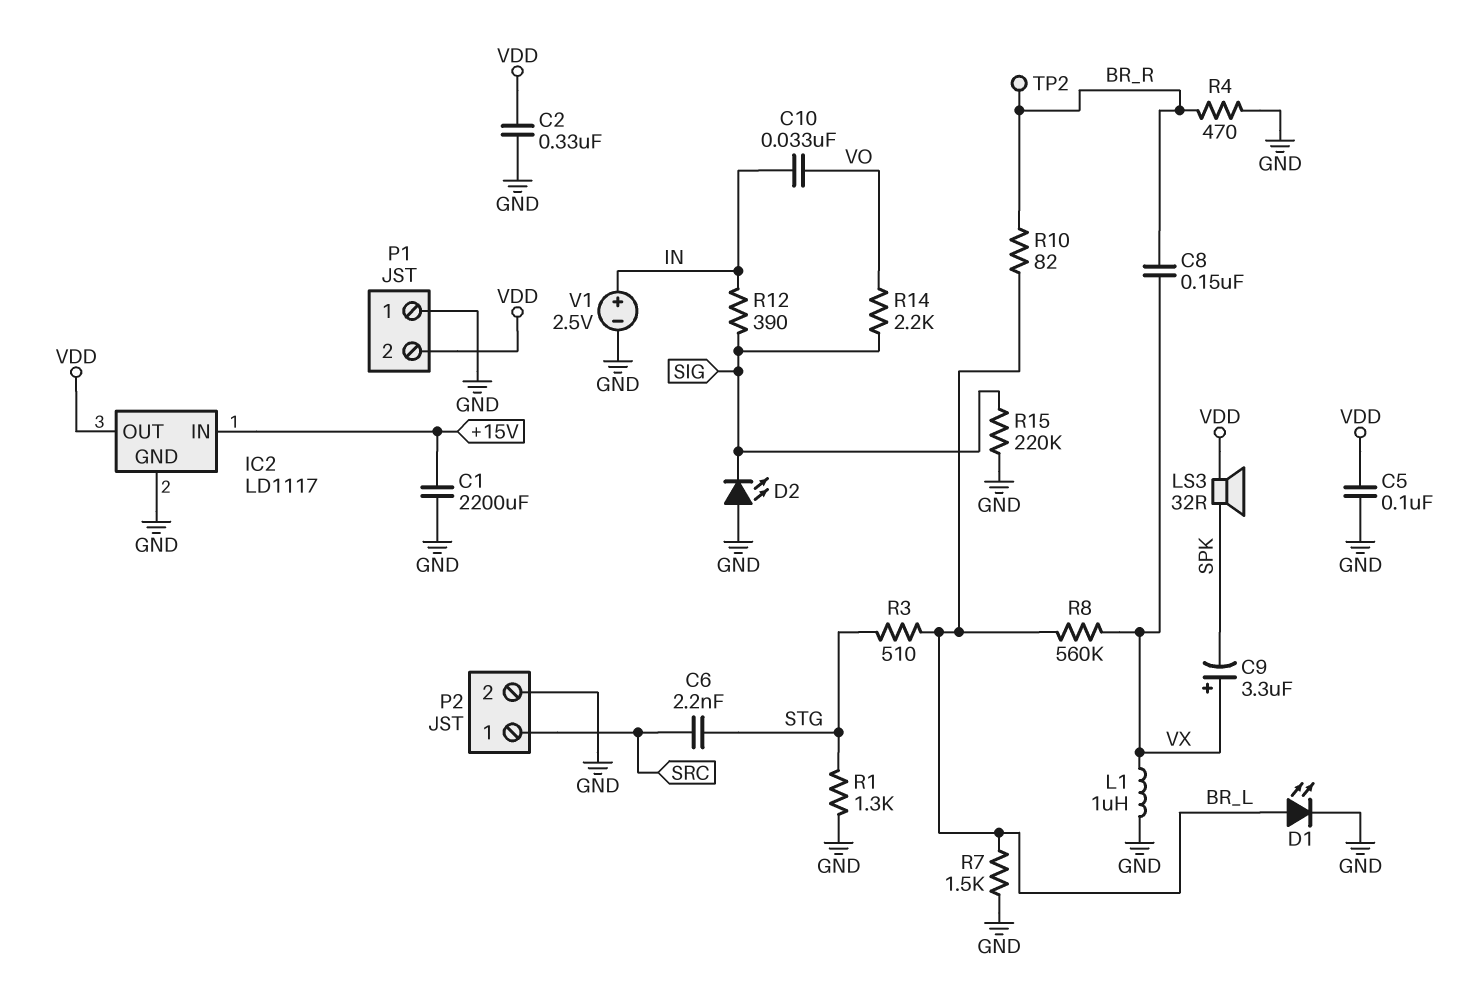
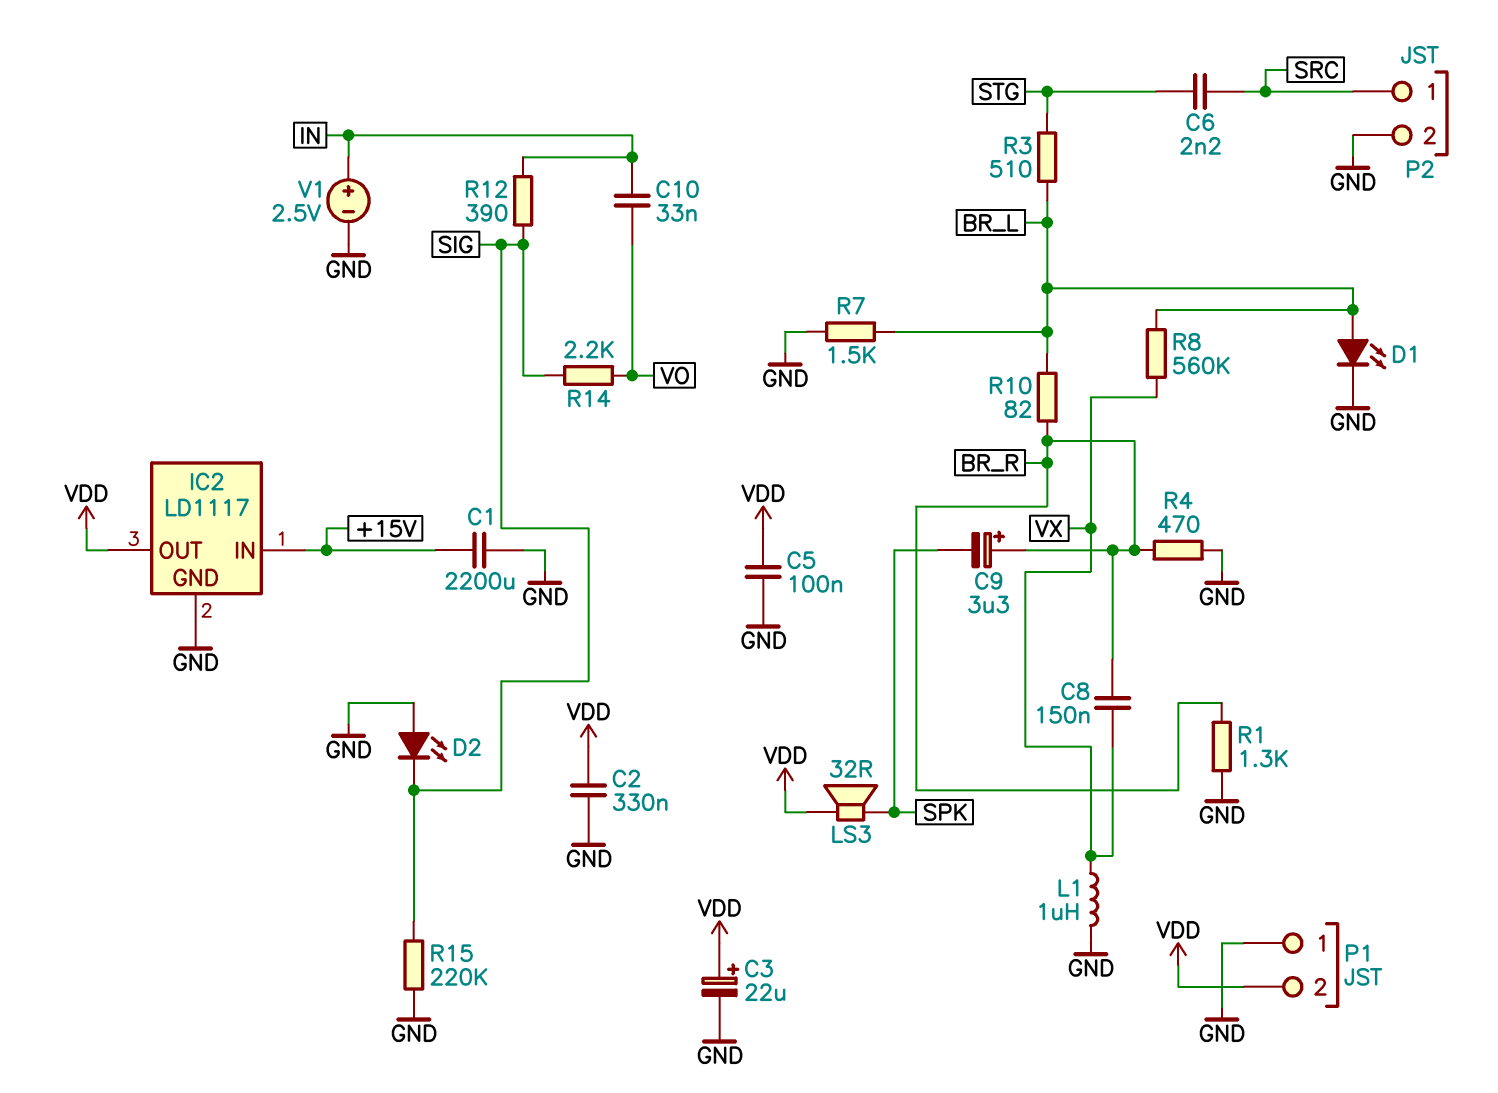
C3: none -> 22uF (plus VDD, minus GND)
C9: 3.3uF (plus VX, minus SPK) -> 3.3uF (plus BR_R, minus SPK)
R1: 1.3k (GND, STG) -> 1.3k (BR_R, GND)
TP2: test point (BR_R) -> none

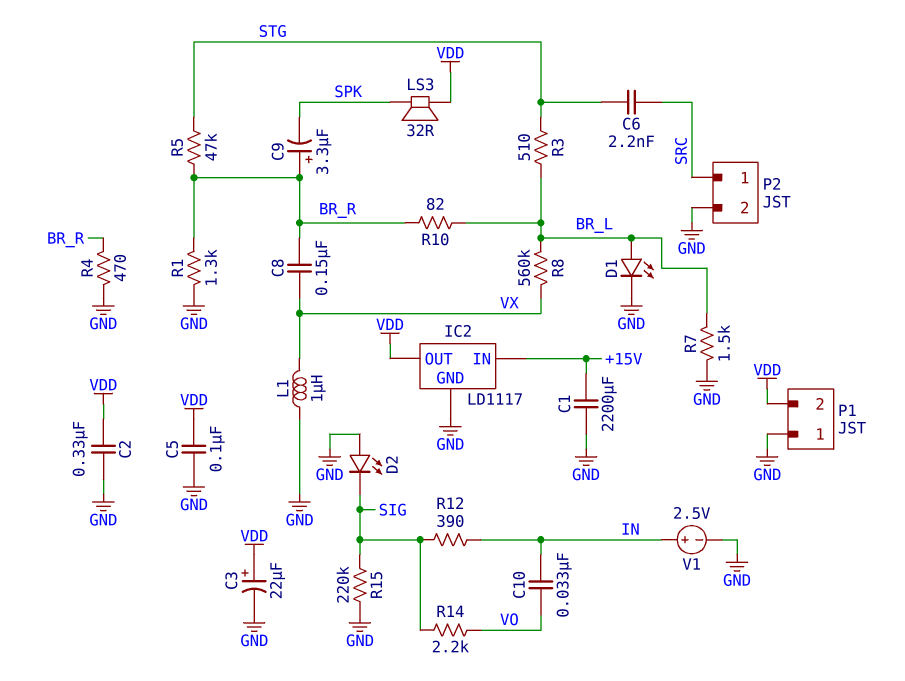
R5: none -> 47k (BR_R, STG)

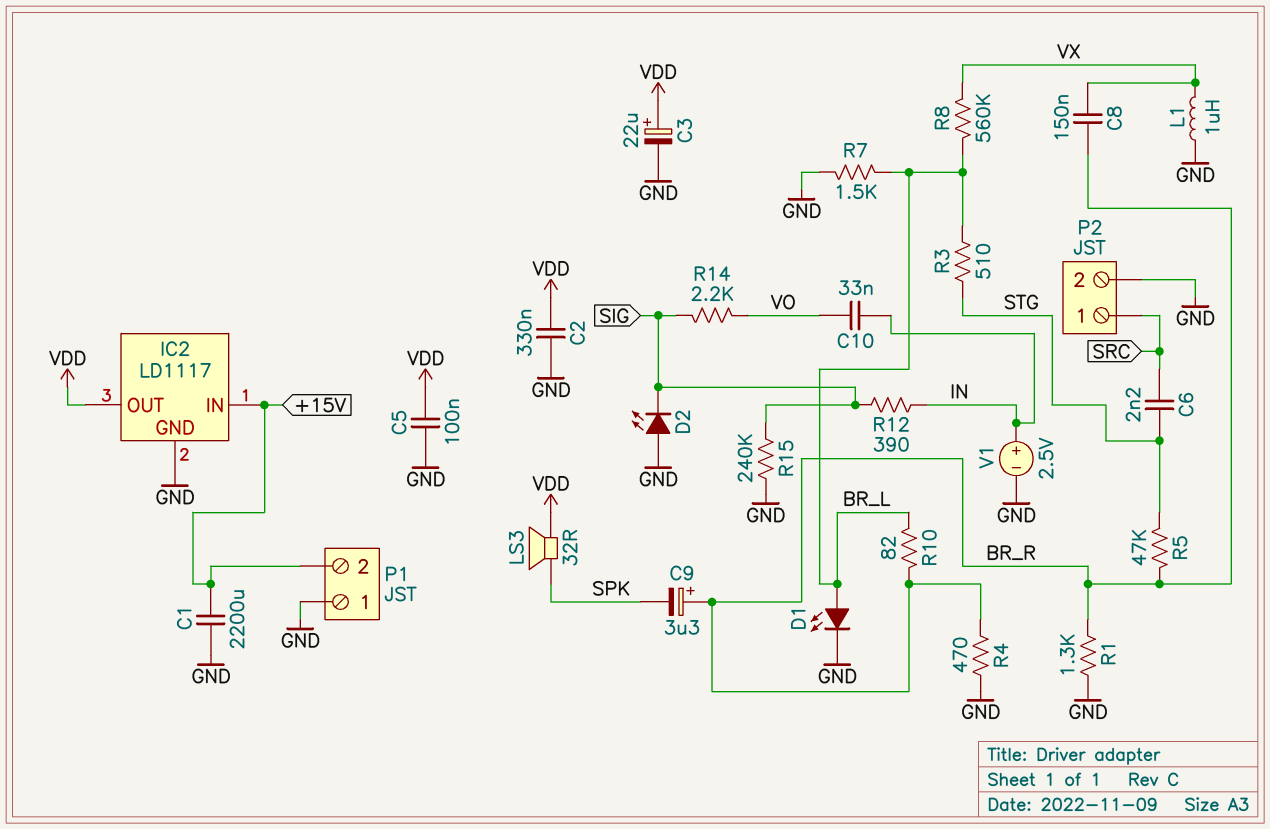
P1 pin 2: VDD -> +15V
R15: 220k (GND, SIG) -> 240k (GND, SIG)

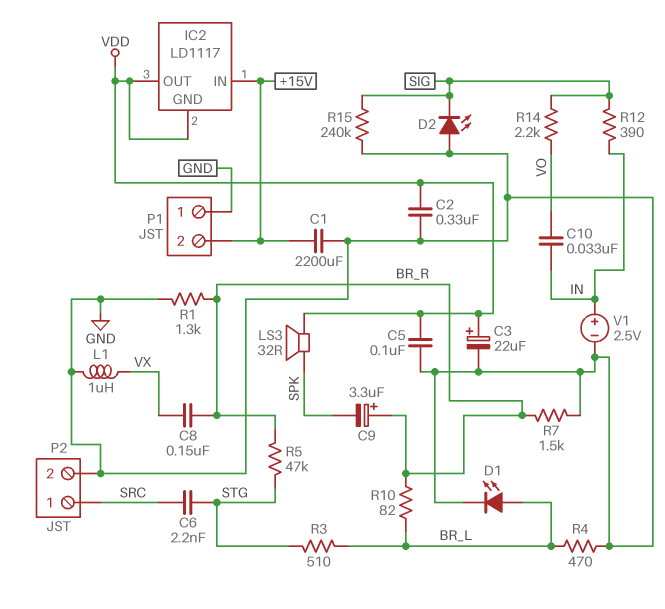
IC2 pin GND: GND -> VDD
R4: 470 (BR_R, GND) -> 470 (BR_L, GND)
R7: 1.5k (BR_L, GND) -> 1.5k (BR_R, GND)
R8: 560k (BR_L, VX) -> none

